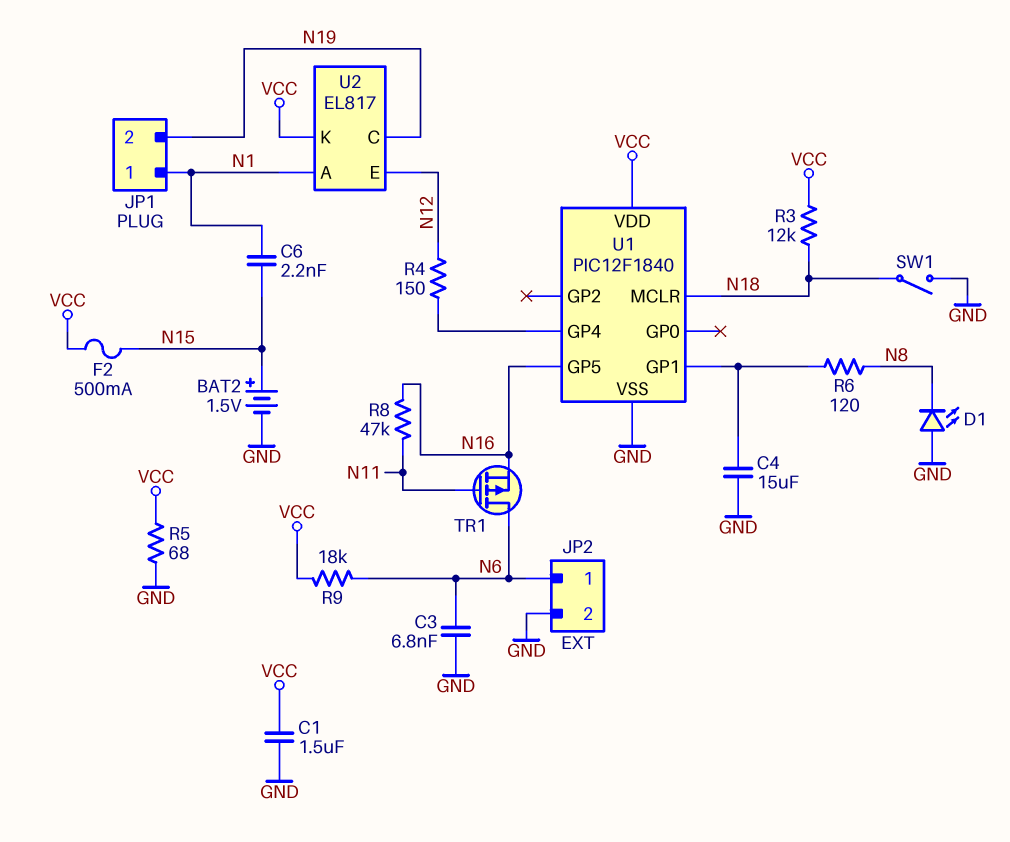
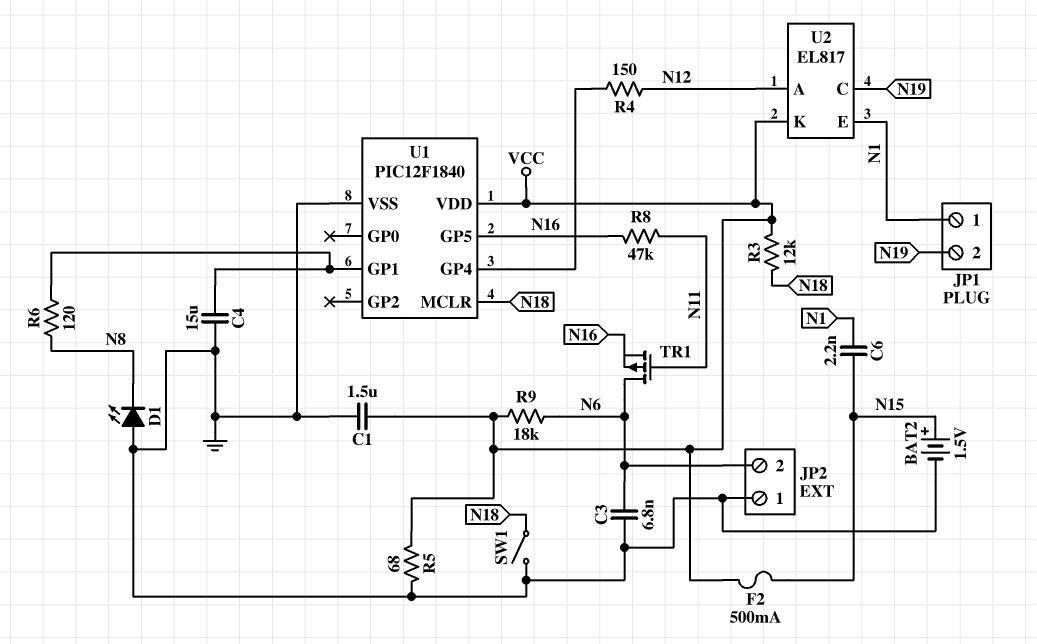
JP2 pin 1: N6 -> GND
JP2 pin 2: GND -> N6
U2 pin A: N1 -> N12
U2 pin E: N12 -> N1

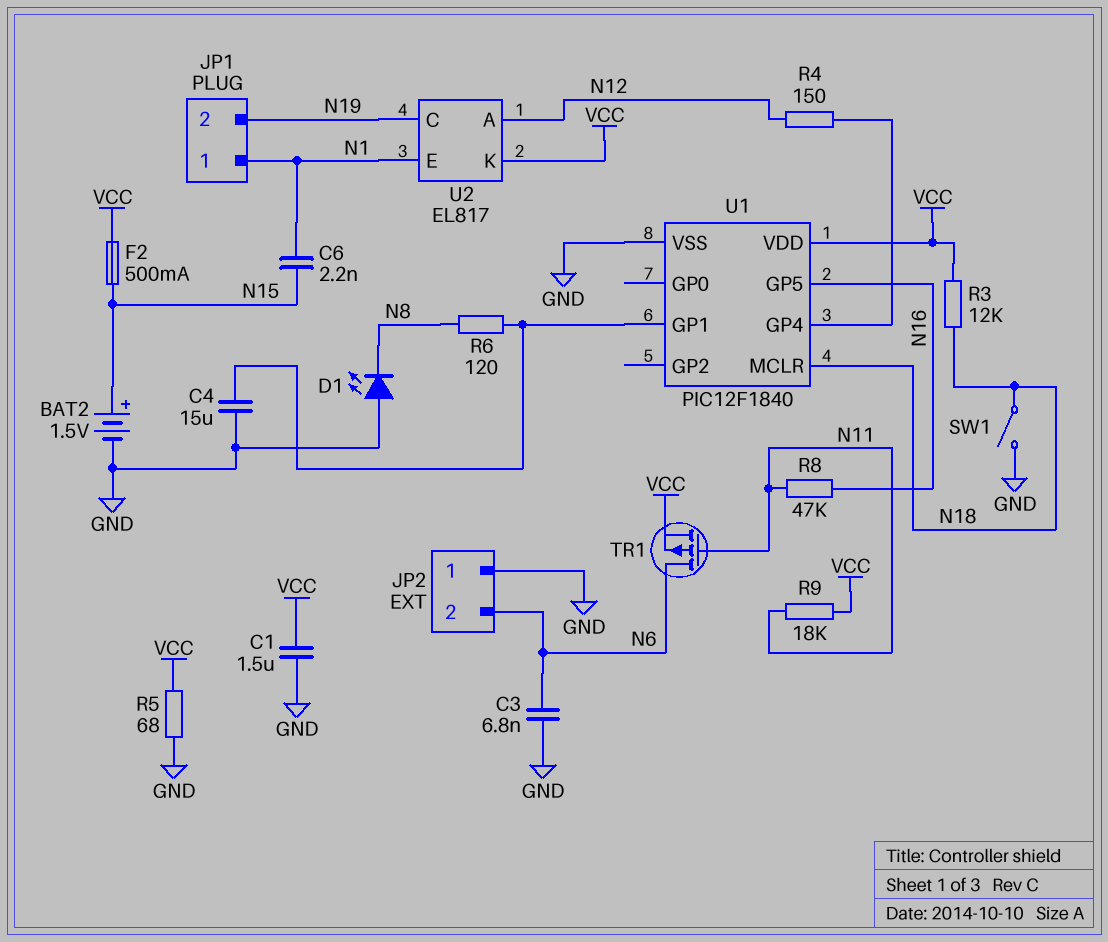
R9: 18k (N6, VCC) -> 18k (N11, VCC)
TR1: PMOS (G N11, D N6, S N16) -> PMOS (G N11, D N6, S VCC)

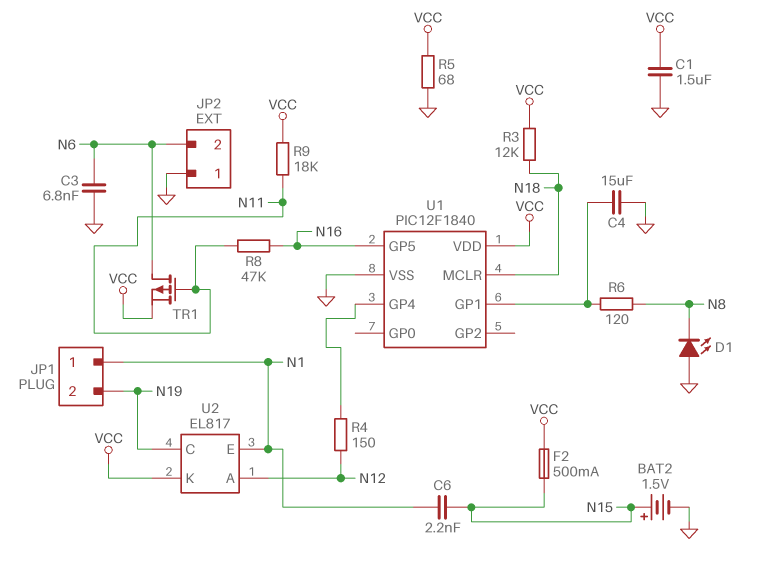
SW1: switch (GND, N18) -> none

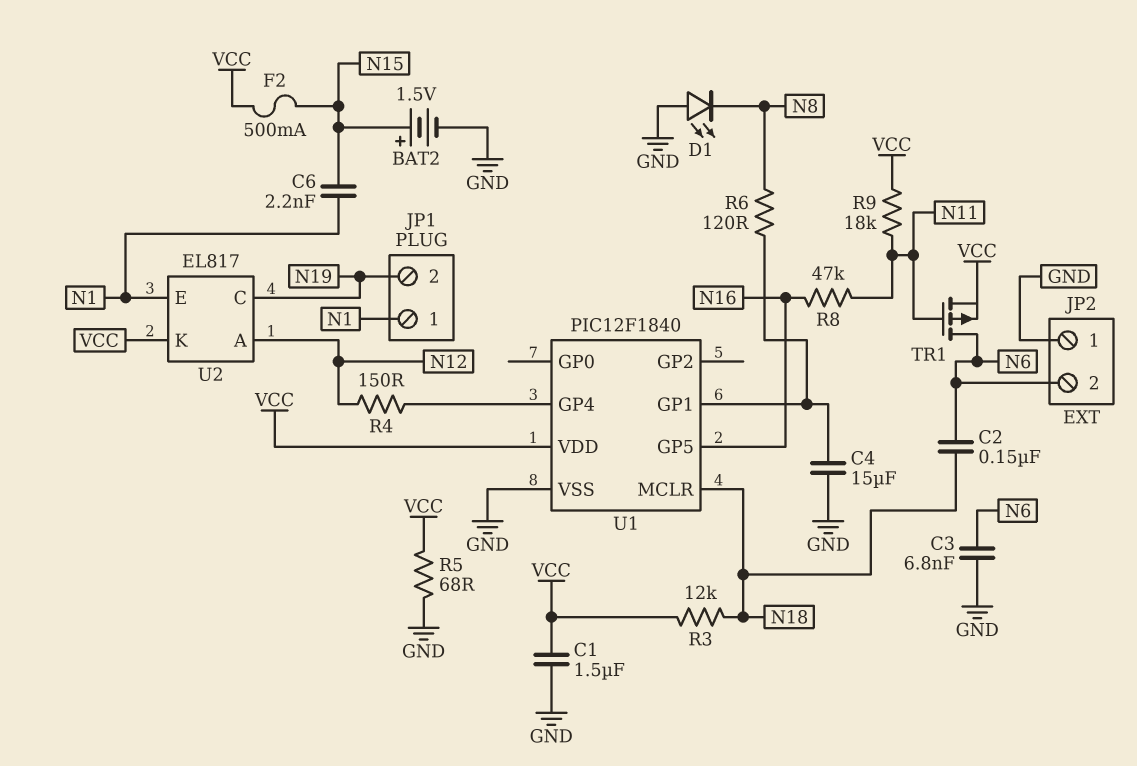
C2: none -> 150nF (N6, N18)

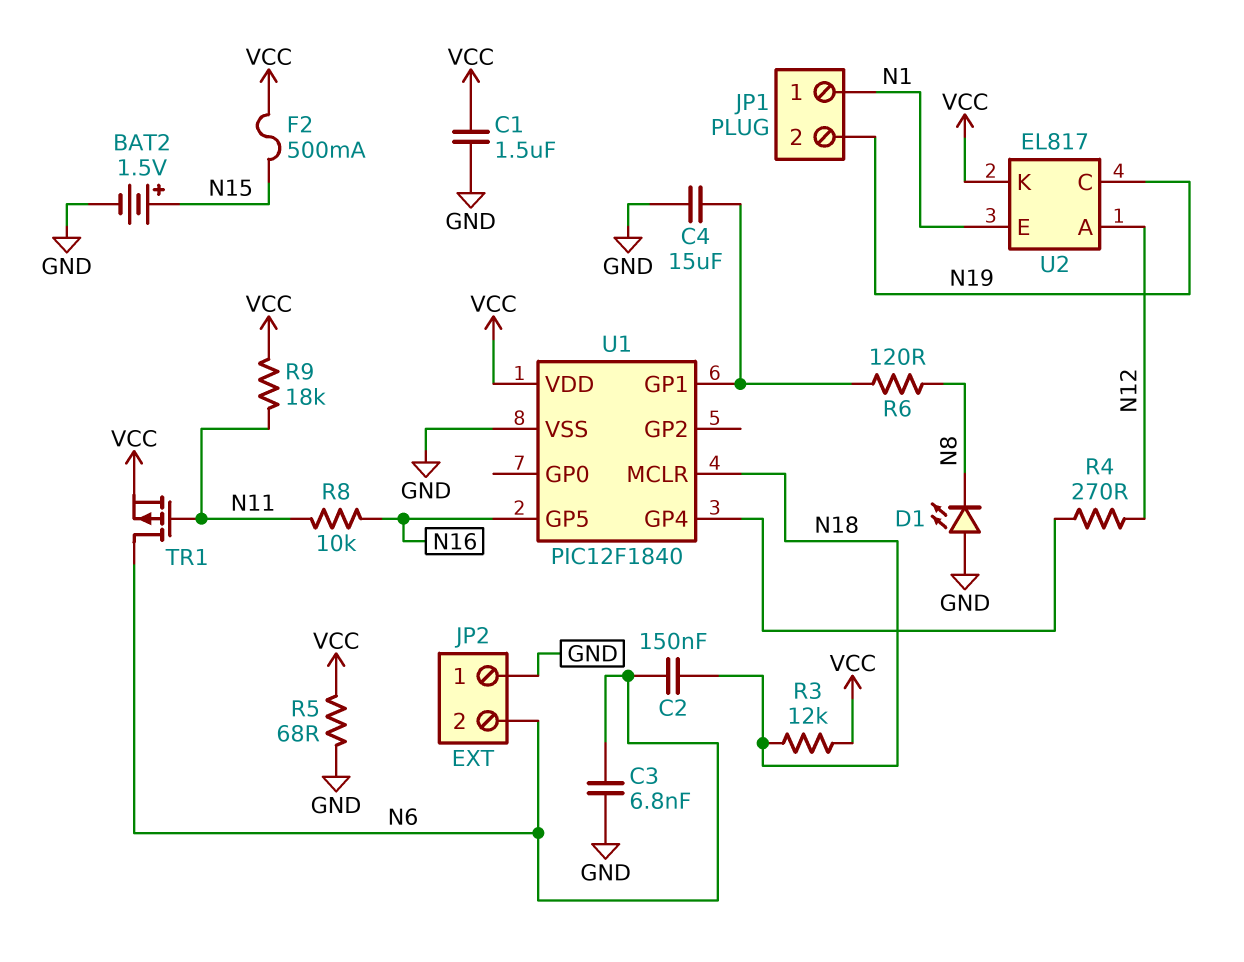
C6: 2.2nF (N1, N15) -> none
R4: 150 (N12, U1/GP4) -> 270 (N12, U1/GP4)
R8: 47k (N11, N16) -> 10k (N11, N16)

